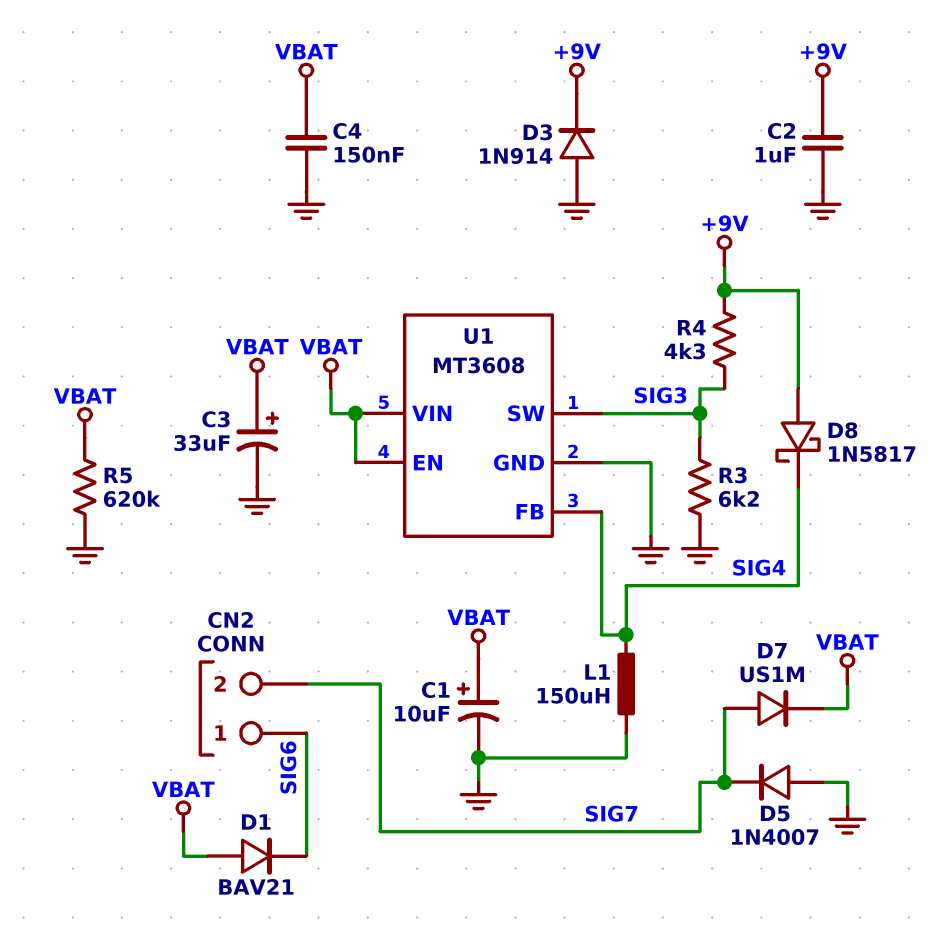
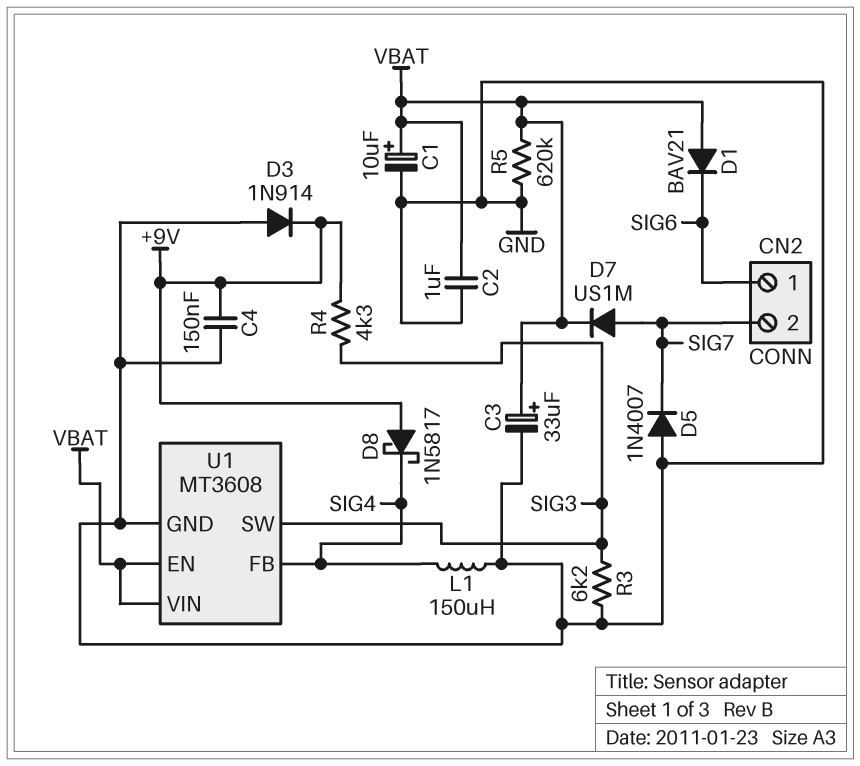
C2: 1uF (+9V, GND) -> 1uF (GND, VBAT)
C4: 150nF (GND, VBAT) -> 150nF (+9V, GND)

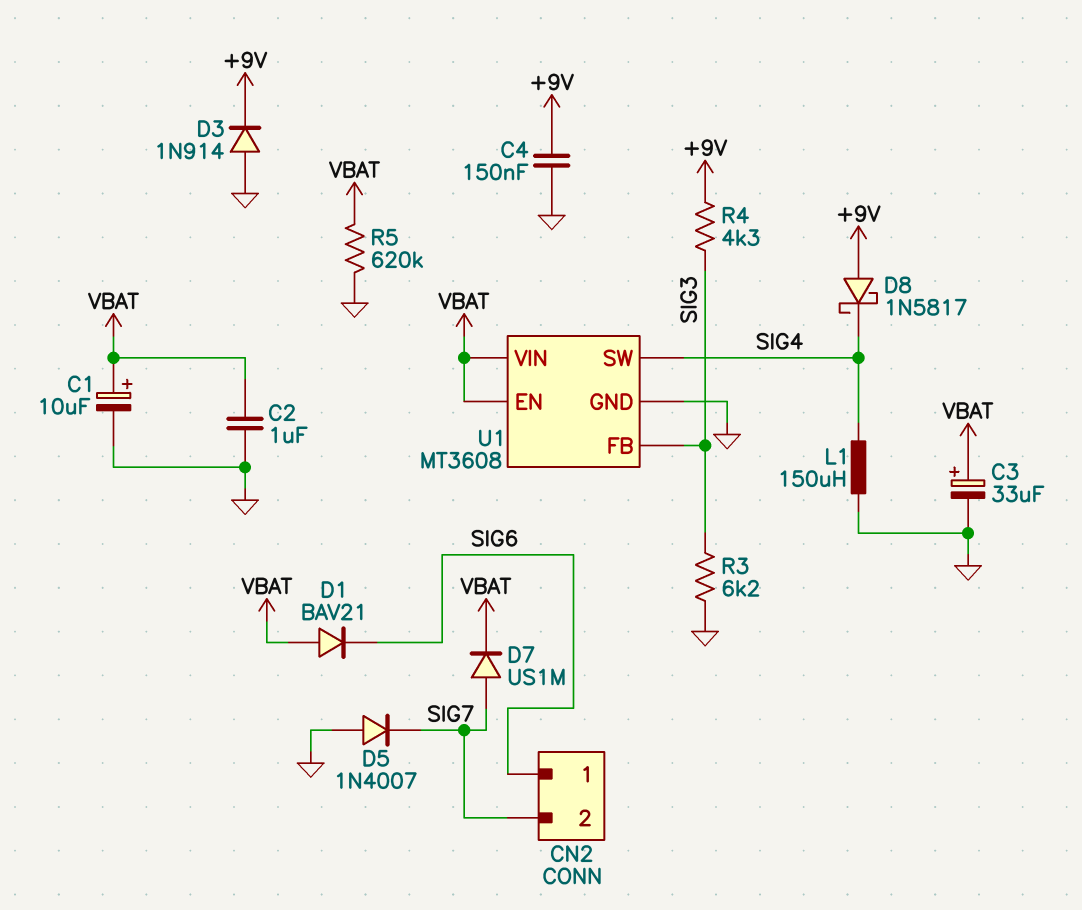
U1 pin FB: SIG4 -> SIG3
U1 pin SW: SIG3 -> SIG4

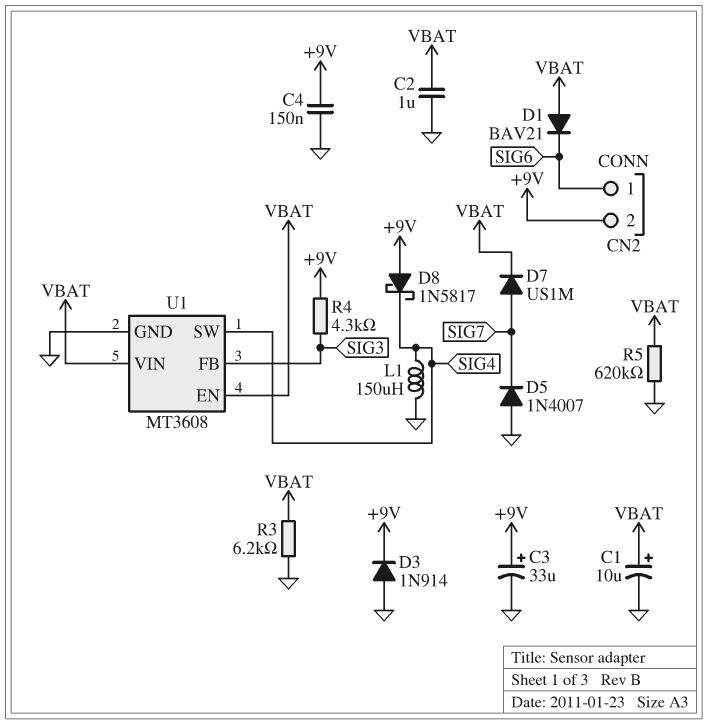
C3: 33uF (plus VBAT, minus GND) -> 33uF (plus +9V, minus GND)
CN2 pin 2: SIG7 -> +9V
R3: 6.2k (GND, SIG3) -> 6.2k (GND, VBAT)

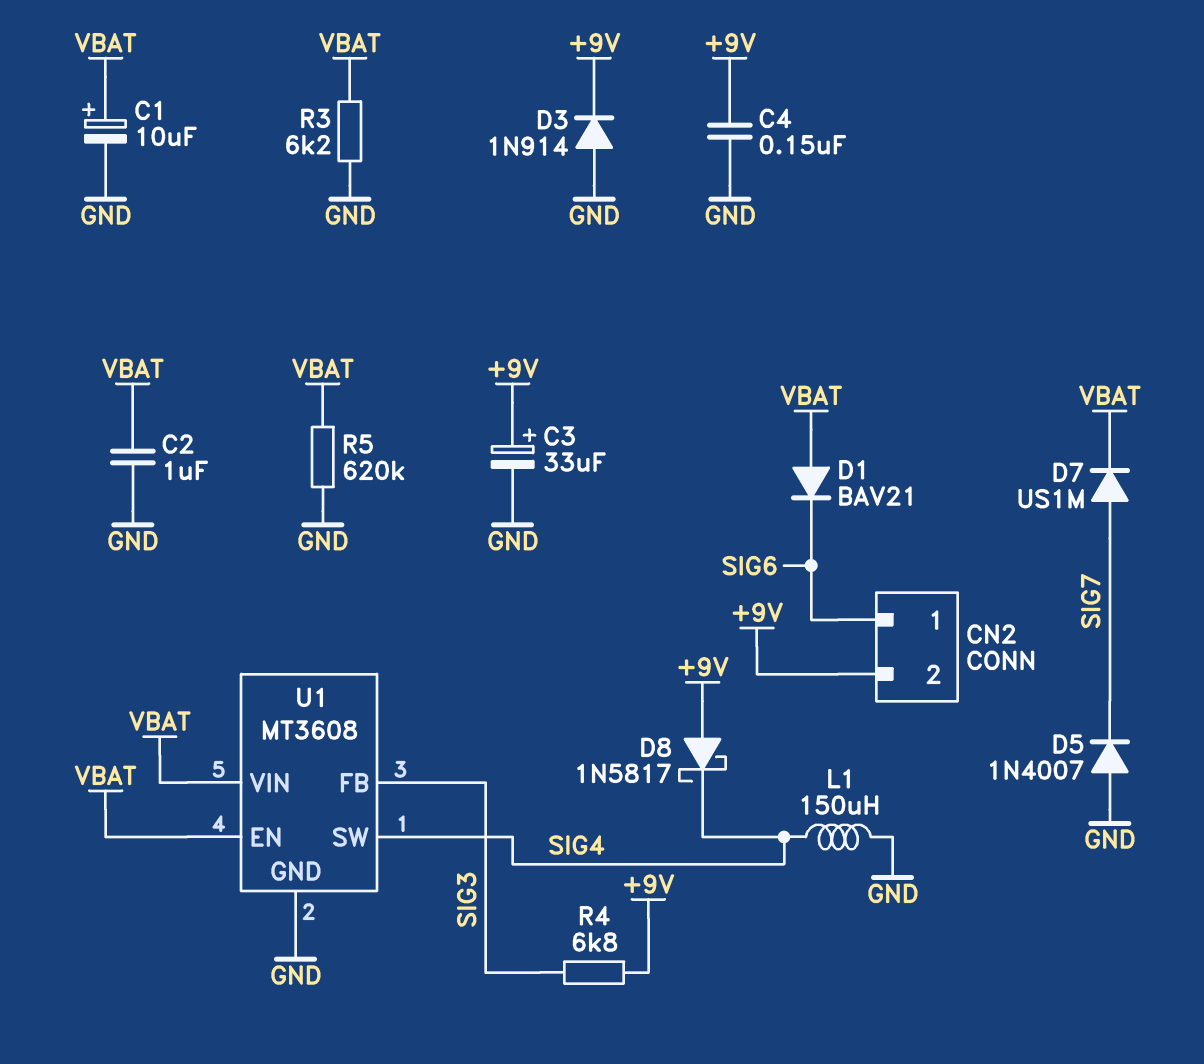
R4: 4.3k (+9V, SIG3) -> 6.8k (+9V, SIG3)

